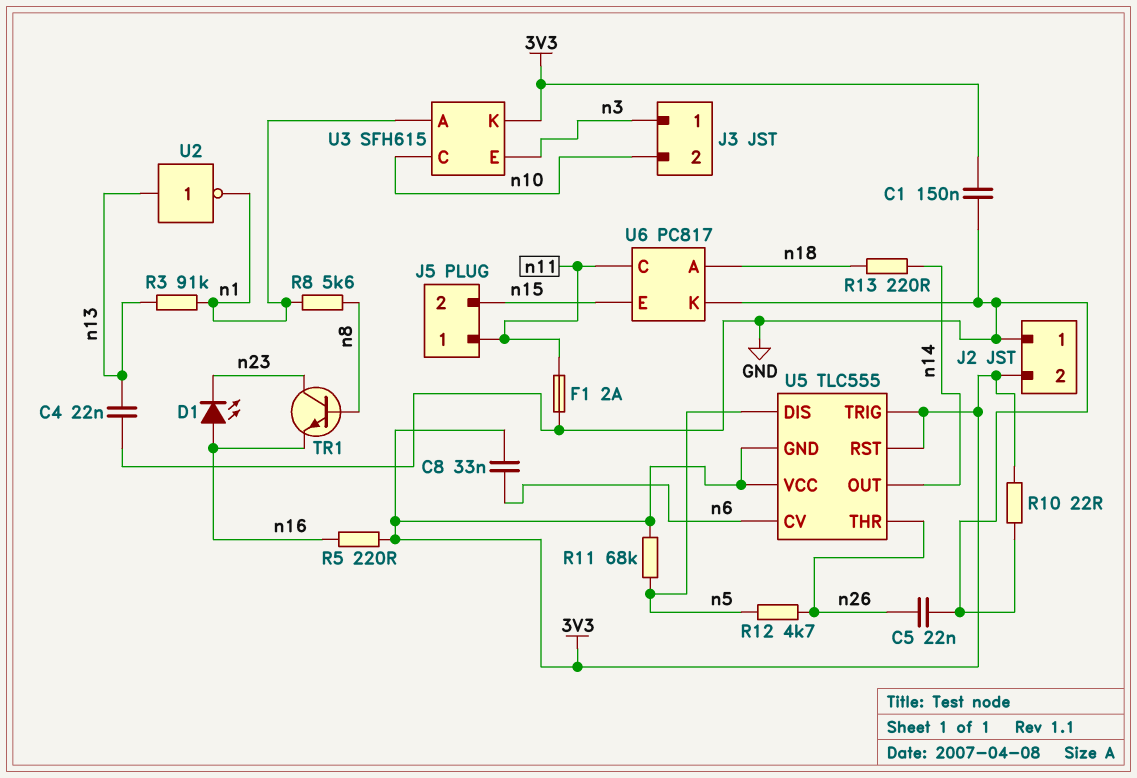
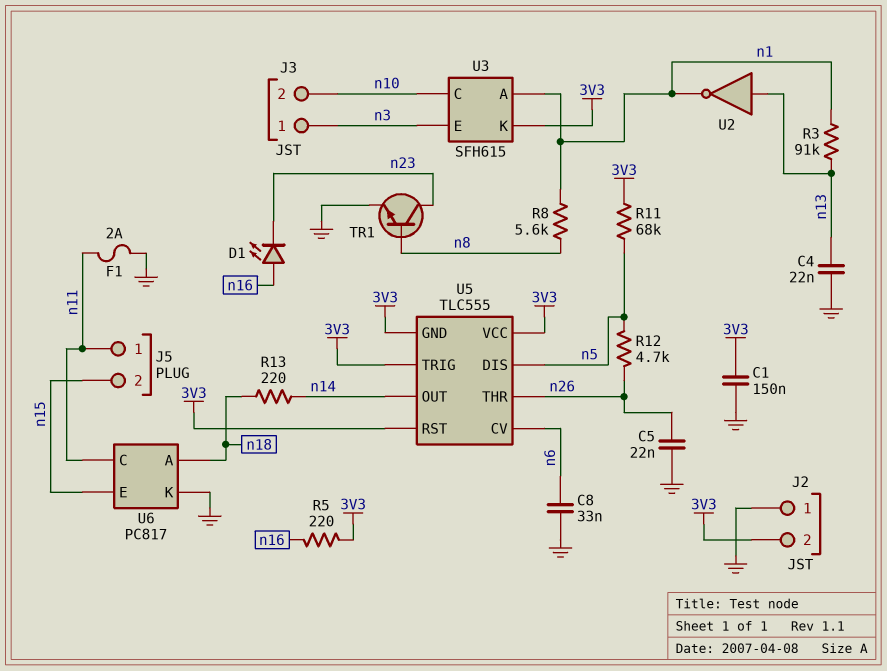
C8: 33nF (3V3, n6) -> 33nF (GND, n6)
R10: 22 (3V3, GND) -> none
TR1: NPN (B n8, C n23, E n16) -> NPN (B n8, C n23, E GND)

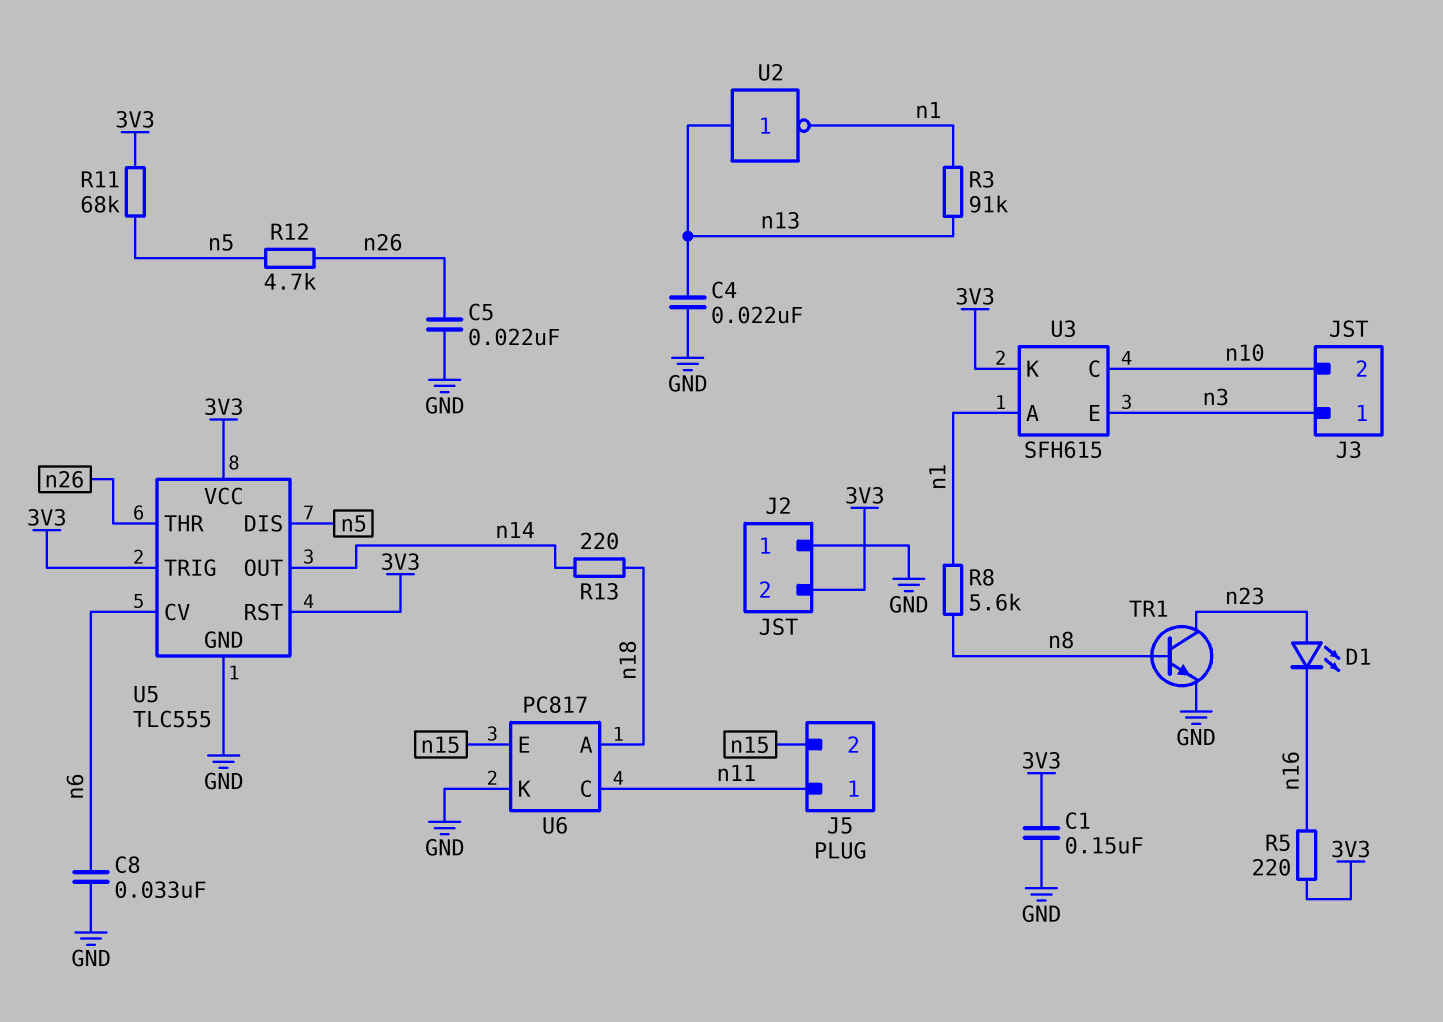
D1: LED (A n16, K n23) -> LED (A n23, K n16)
F1: 2A (GND, n11) -> none
U5 pin GND: 3V3 -> GND

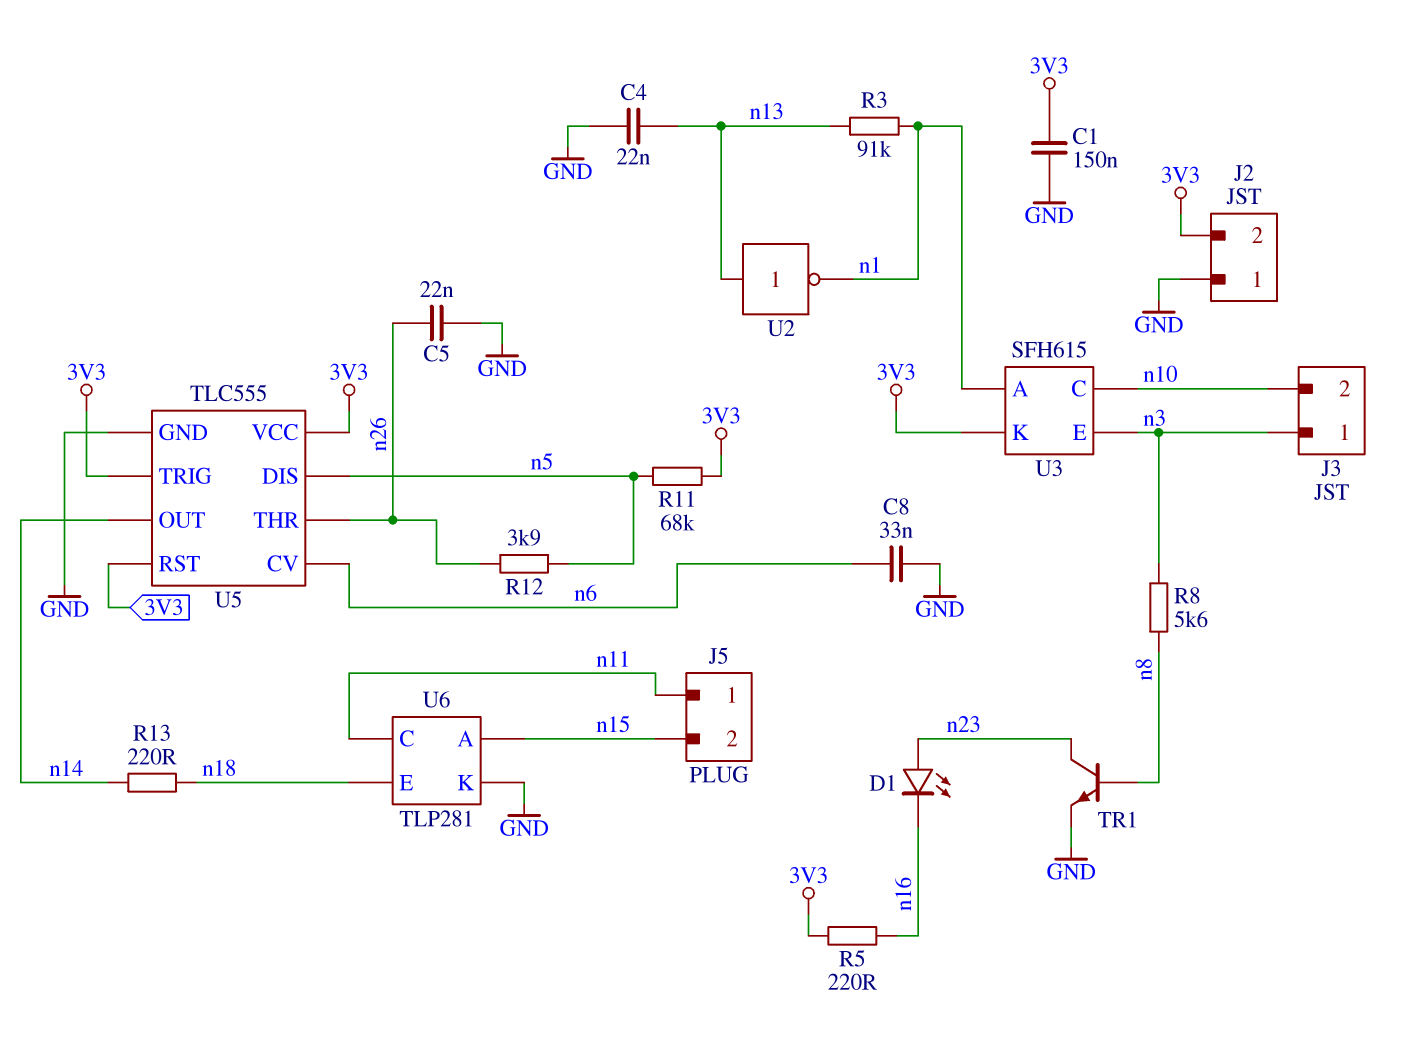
R8: 5.6k (n1, n8) -> 5.6k (n3, n8)
R12: 4.7k (n5, n26) -> 3.9k (n5, n26)
U6: PC817 -> TLP281
U6 pin A: n18 -> n15
U6 pin E: n15 -> n18

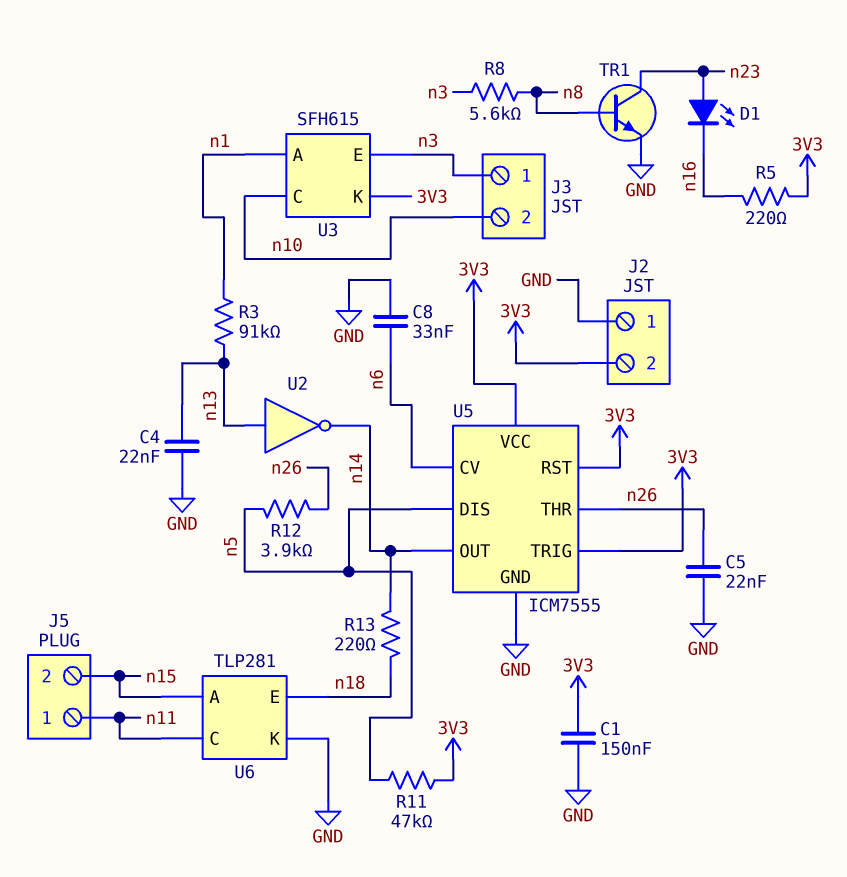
R11: 68k (3V3, n5) -> 47k (3V3, n5)
U2: NOT (in n13, out n1) -> NOT (in n13, out n14)
U5: TLC555 -> ICM7555

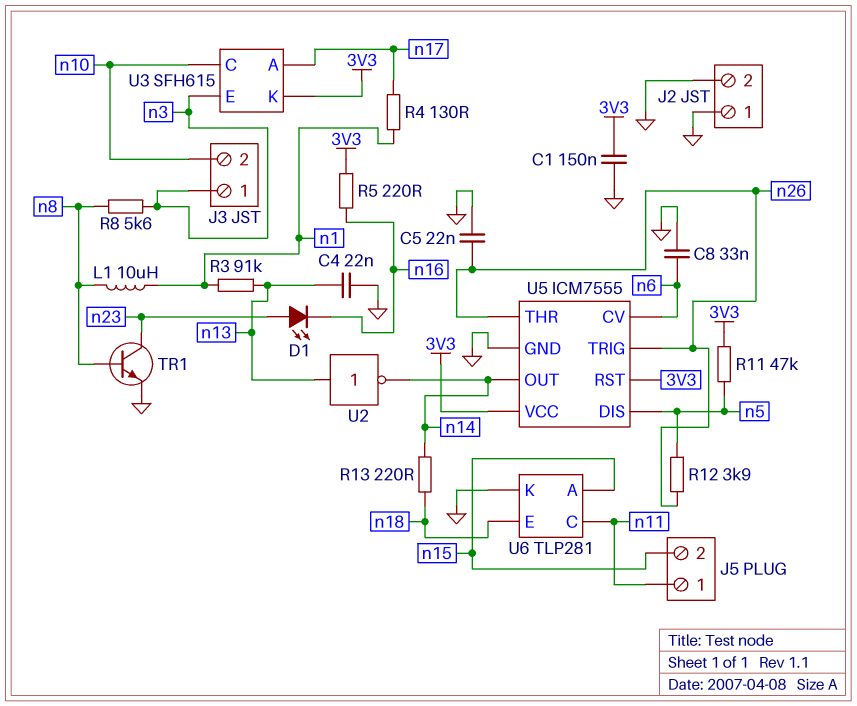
J2 pin 2: 3V3 -> GND
L1: none -> 10uH (n1, n8)
R4: none -> 130 (n1, n17)
U3 pin A: n1 -> n17
U5 pin TRIG: 3V3 -> n26

